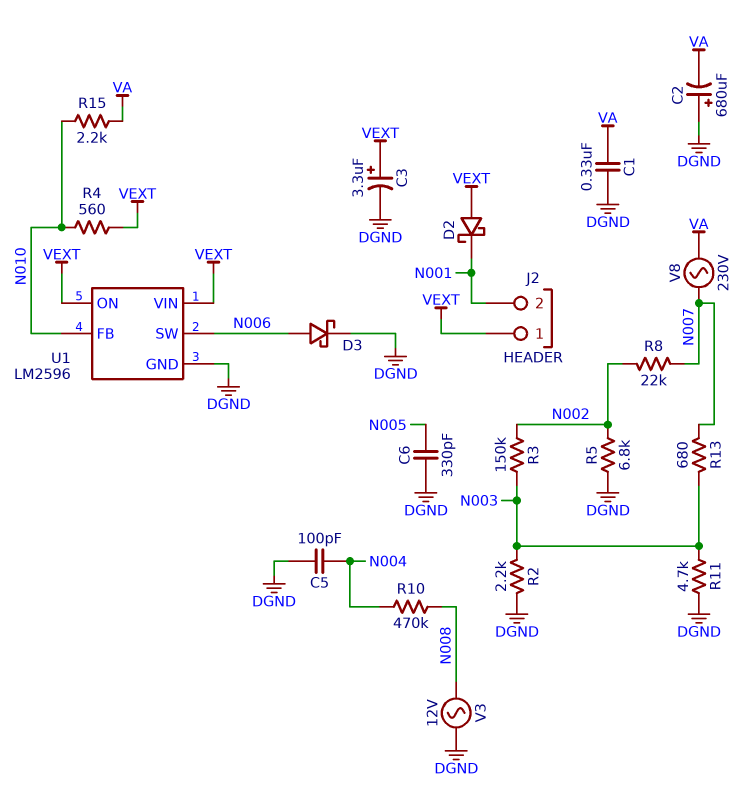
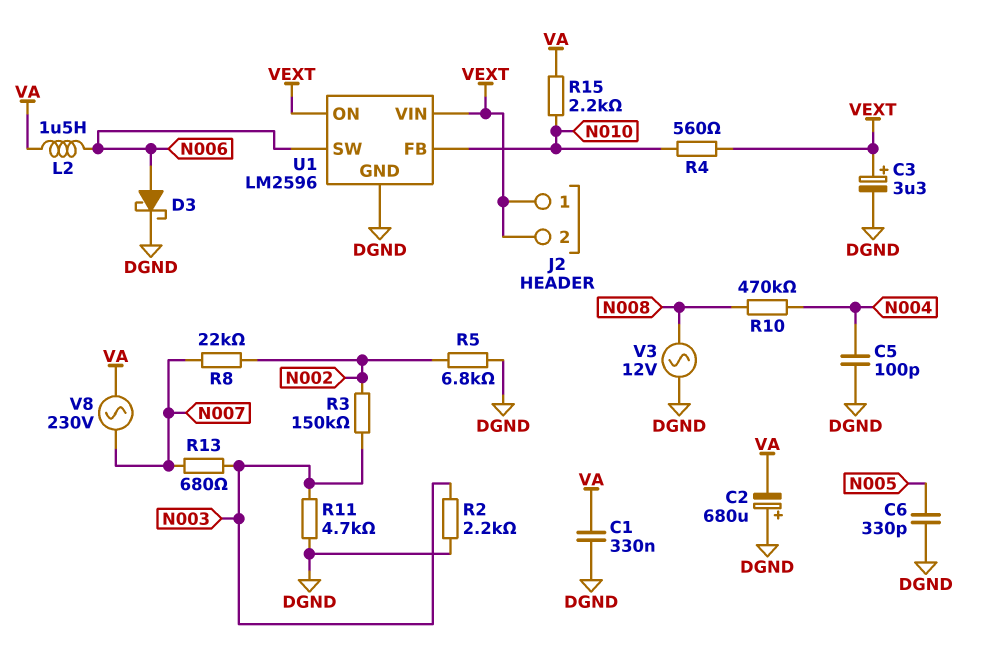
D2: schottky (A VEXT, K N001) -> none
J2 pin 2: N001 -> VEXT
L2: none -> 1.5uH (N006, VA)

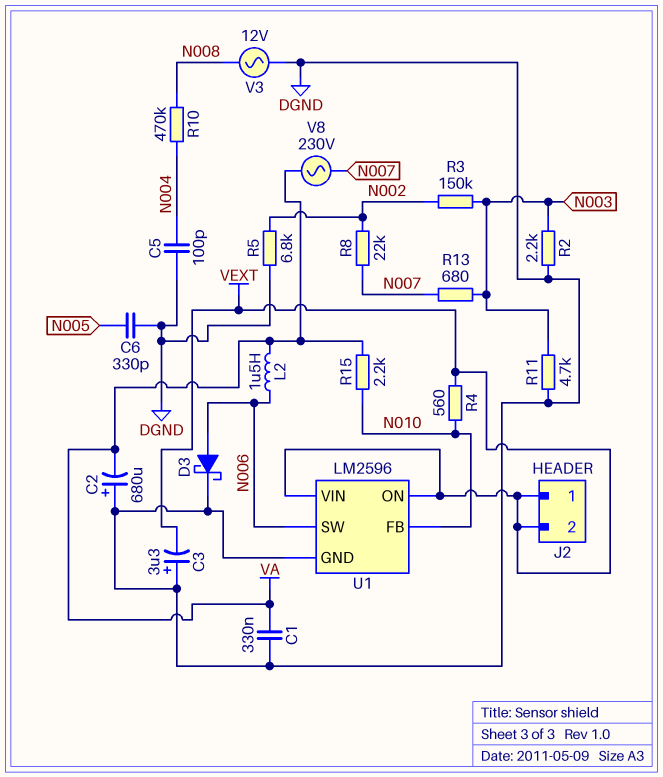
C3: 3.3uF (plus VEXT, minus DGND) -> 3.3uF (plus DGND, minus VEXT)

